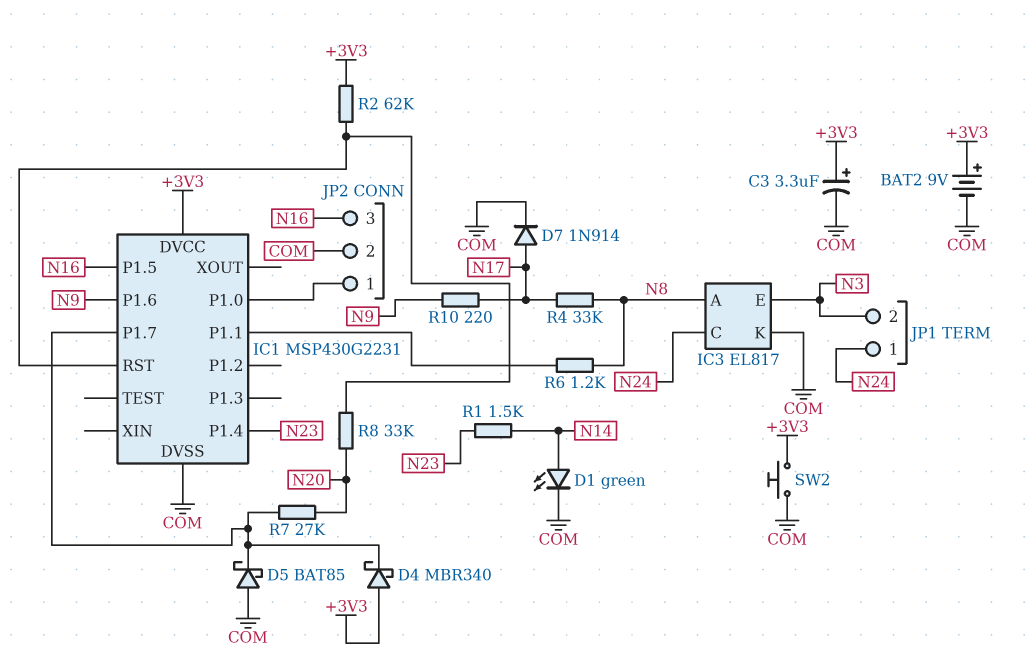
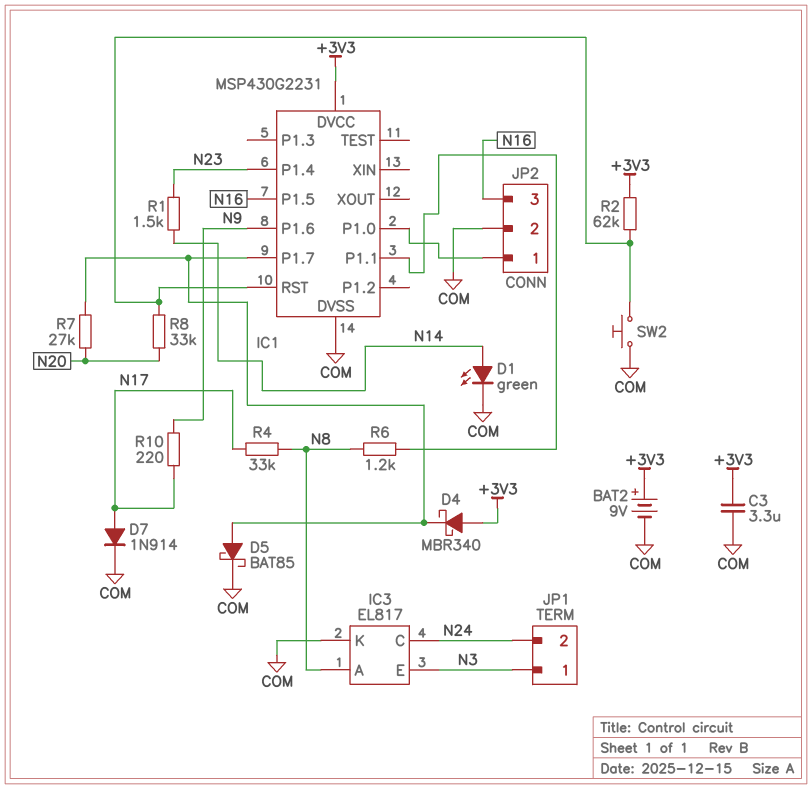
C3: 3.3uF (plus +3V3, minus COM) -> 3.3uF (+3V3, COM)
D5: schottky BAT85 (A COM, K IC1/P1.7) -> schottky BAT85 (A IC1/P1.7, K COM)
JP1 pin 1: N24 -> N3
JP1 pin 2: N3 -> N24
SW2: button (+3V3, COM) -> button (COM, IC1/RST)

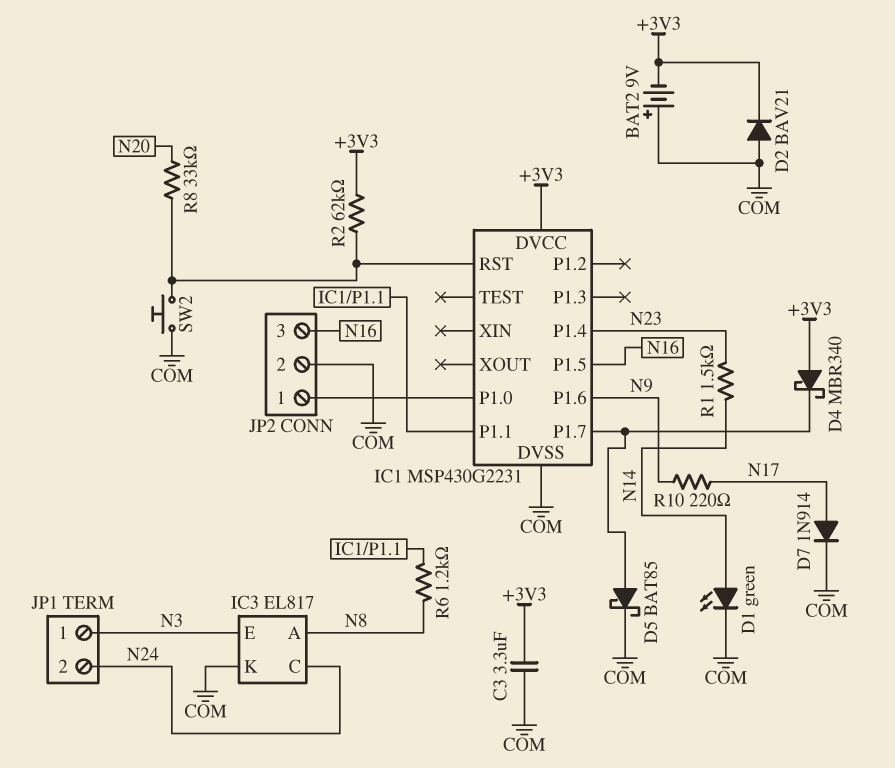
BAT2: 9V (plus +3V3, minus COM) -> 9V (plus COM, minus +3V3)
D2: none -> diode BAV21 (A COM, K +3V3)
R4: 33k (N8, N17) -> none
R7: 27k (IC1/P1.7, N20) -> none

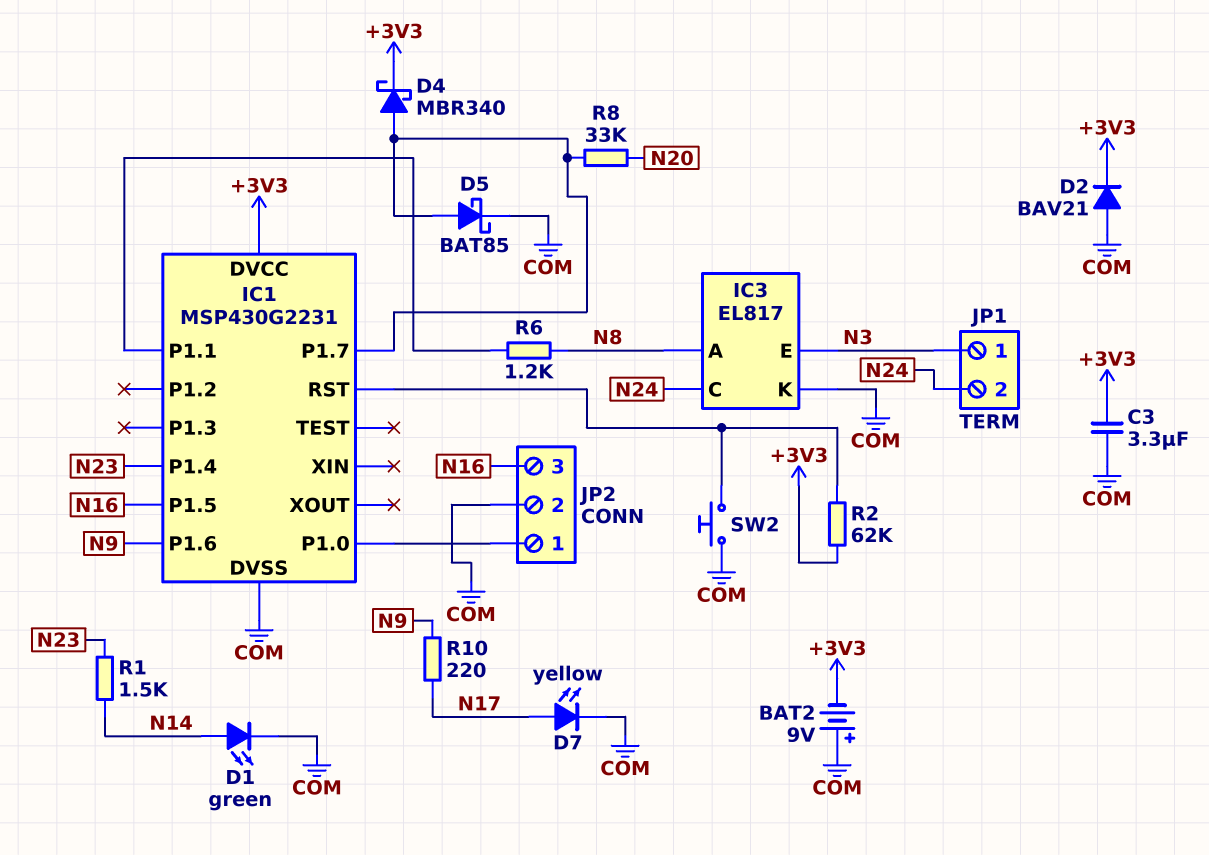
D4: schottky MBR340 (A +3V3, K IC1/P1.7) -> schottky MBR340 (A IC1/P1.7, K +3V3)
D7: diode 1N914 (A N17, K COM) -> LED yellow (A N17, K COM)
R8: 33k (IC1/RST, N20) -> 33k (IC1/P1.7, N20)

